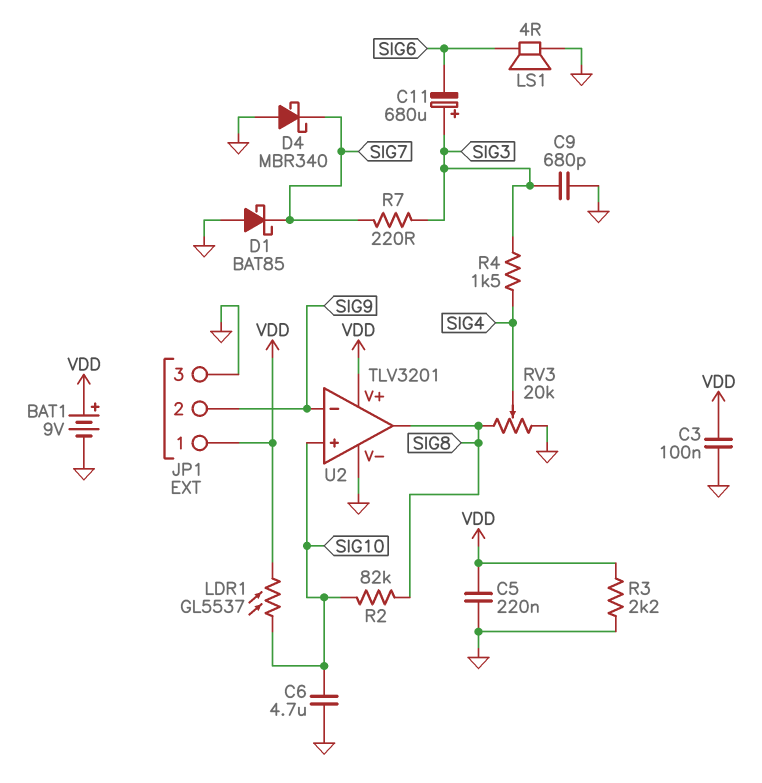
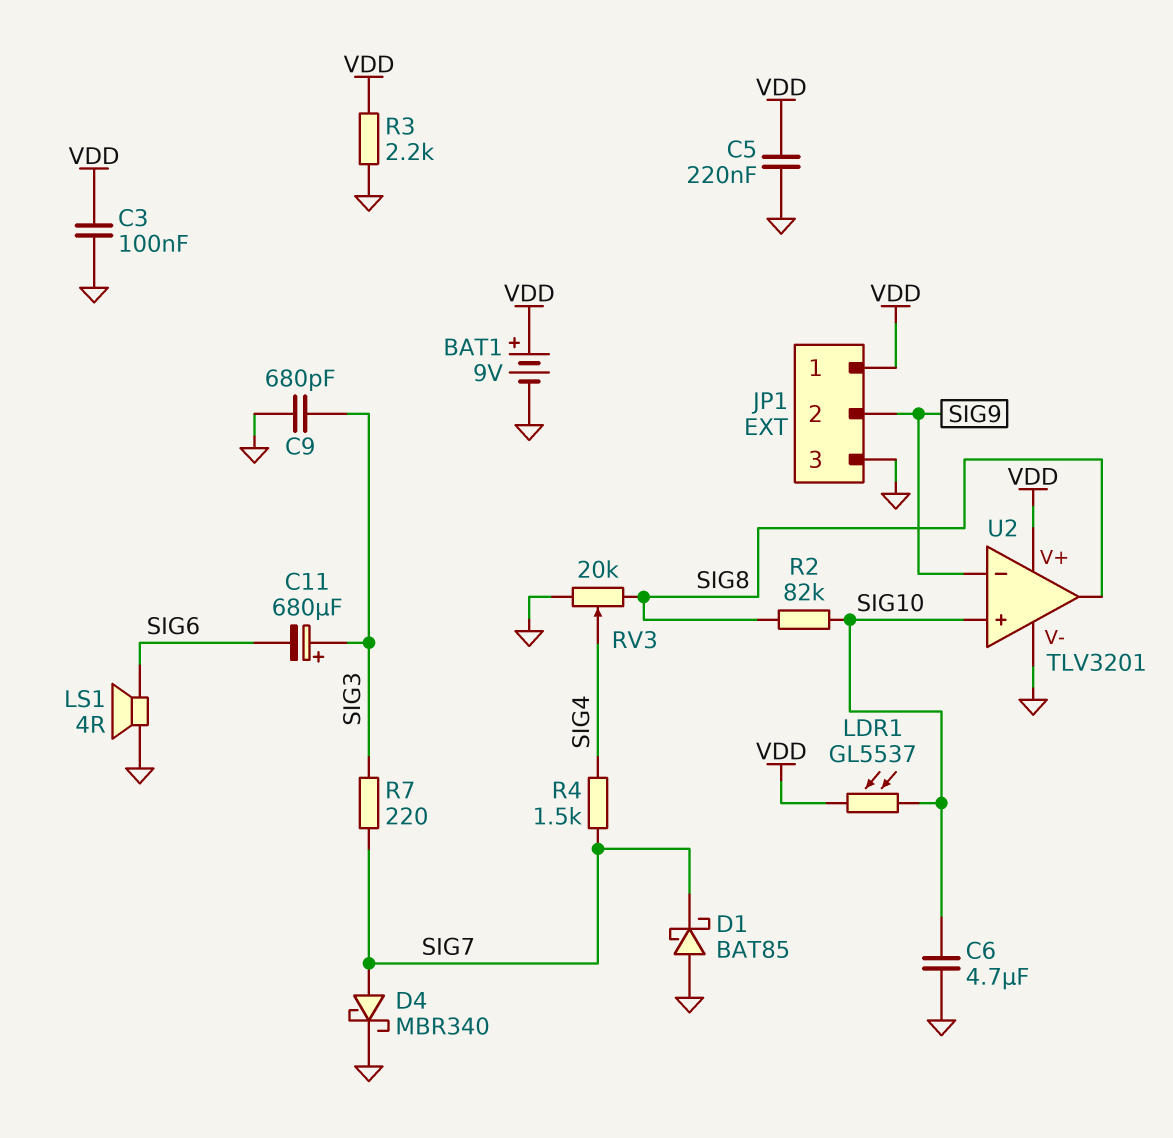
D4: schottky MBR340 (A GND, K SIG7) -> schottky MBR340 (A SIG7, K GND)
R4: 1.5k (SIG3, SIG4) -> 1.5k (SIG4, SIG7)

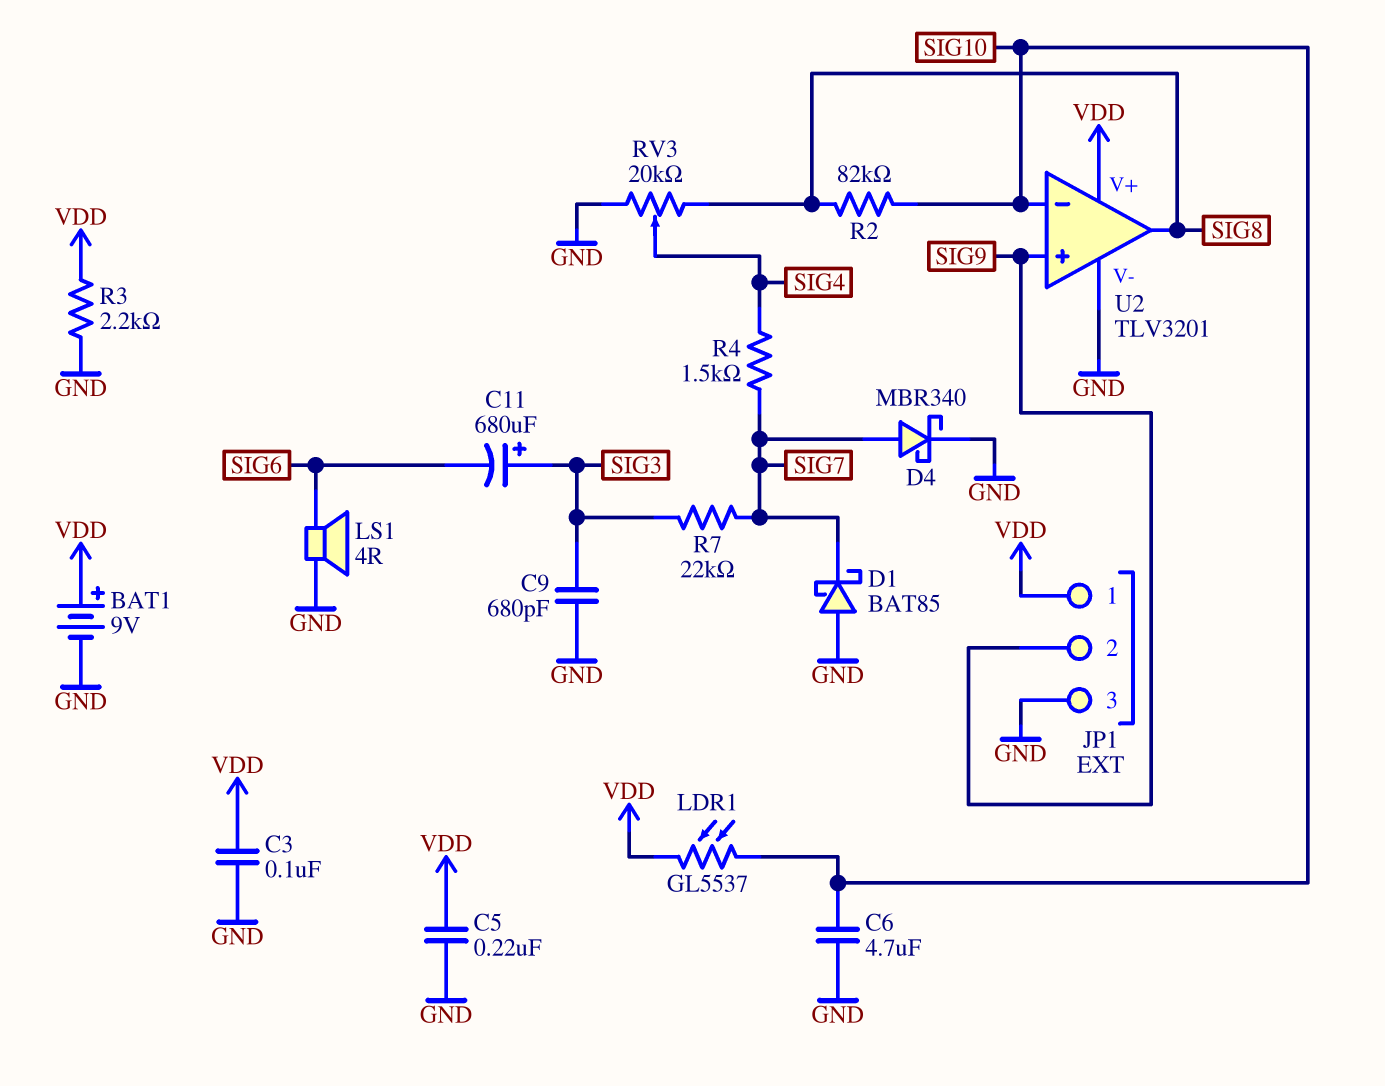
R7: 220 (SIG3, SIG7) -> 22k (SIG3, SIG7)
U2 pin in+: SIG10 -> SIG9
U2 pin in-: SIG9 -> SIG10

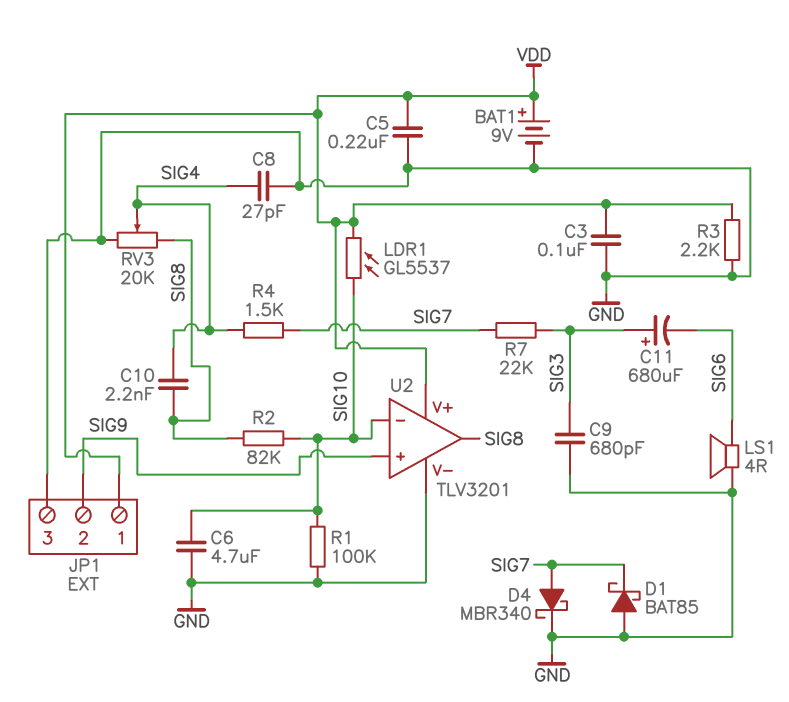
C8: none -> 27pF (GND, SIG4)
C10: none -> 2.2nF (SIG4, SIG8)
R1: none -> 100k (GND, SIG10)

